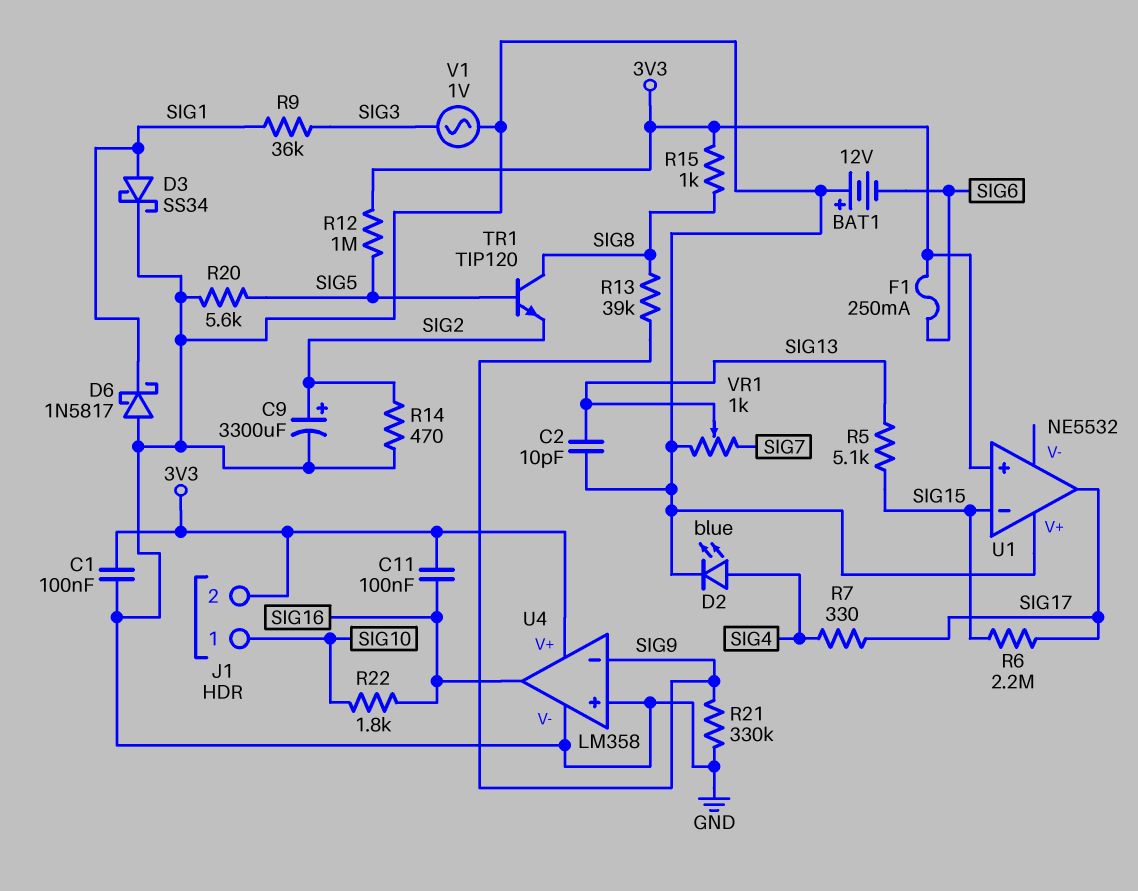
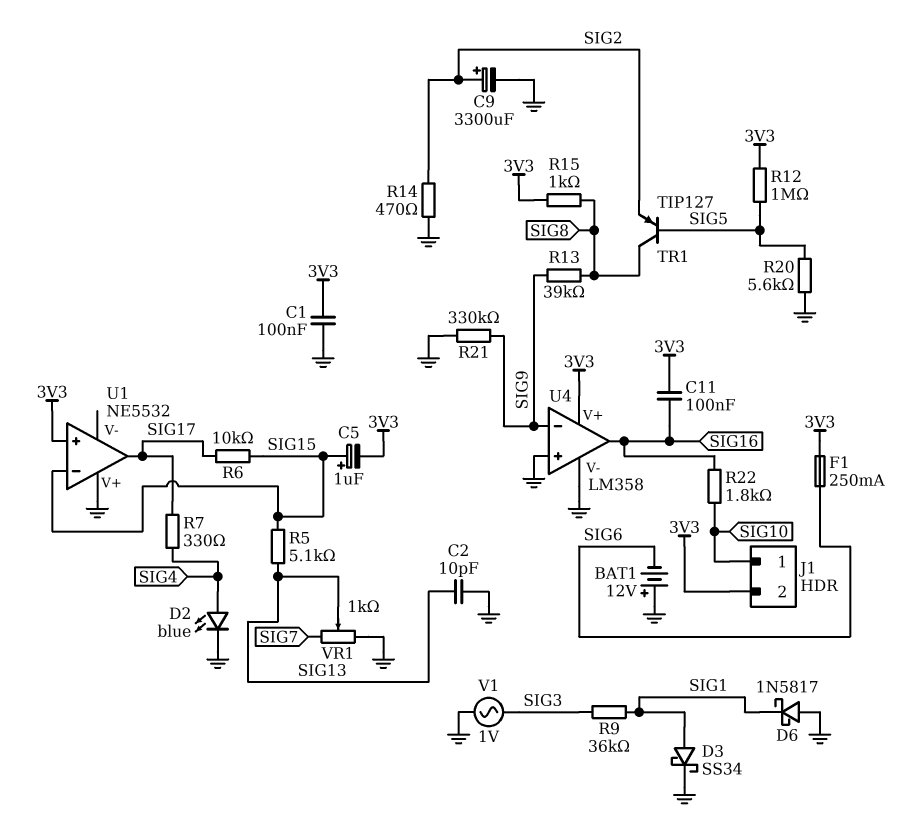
C5: none -> 1uF (plus SIG15, minus 3V3)
R6: 2.2M (SIG15, SIG17) -> 10k (SIG15, SIG17)
TR1: NPN TIP120 (B SIG5, C SIG8, E SIG2) -> PNP TIP127 (B SIG5, C SIG8, E SIG2)

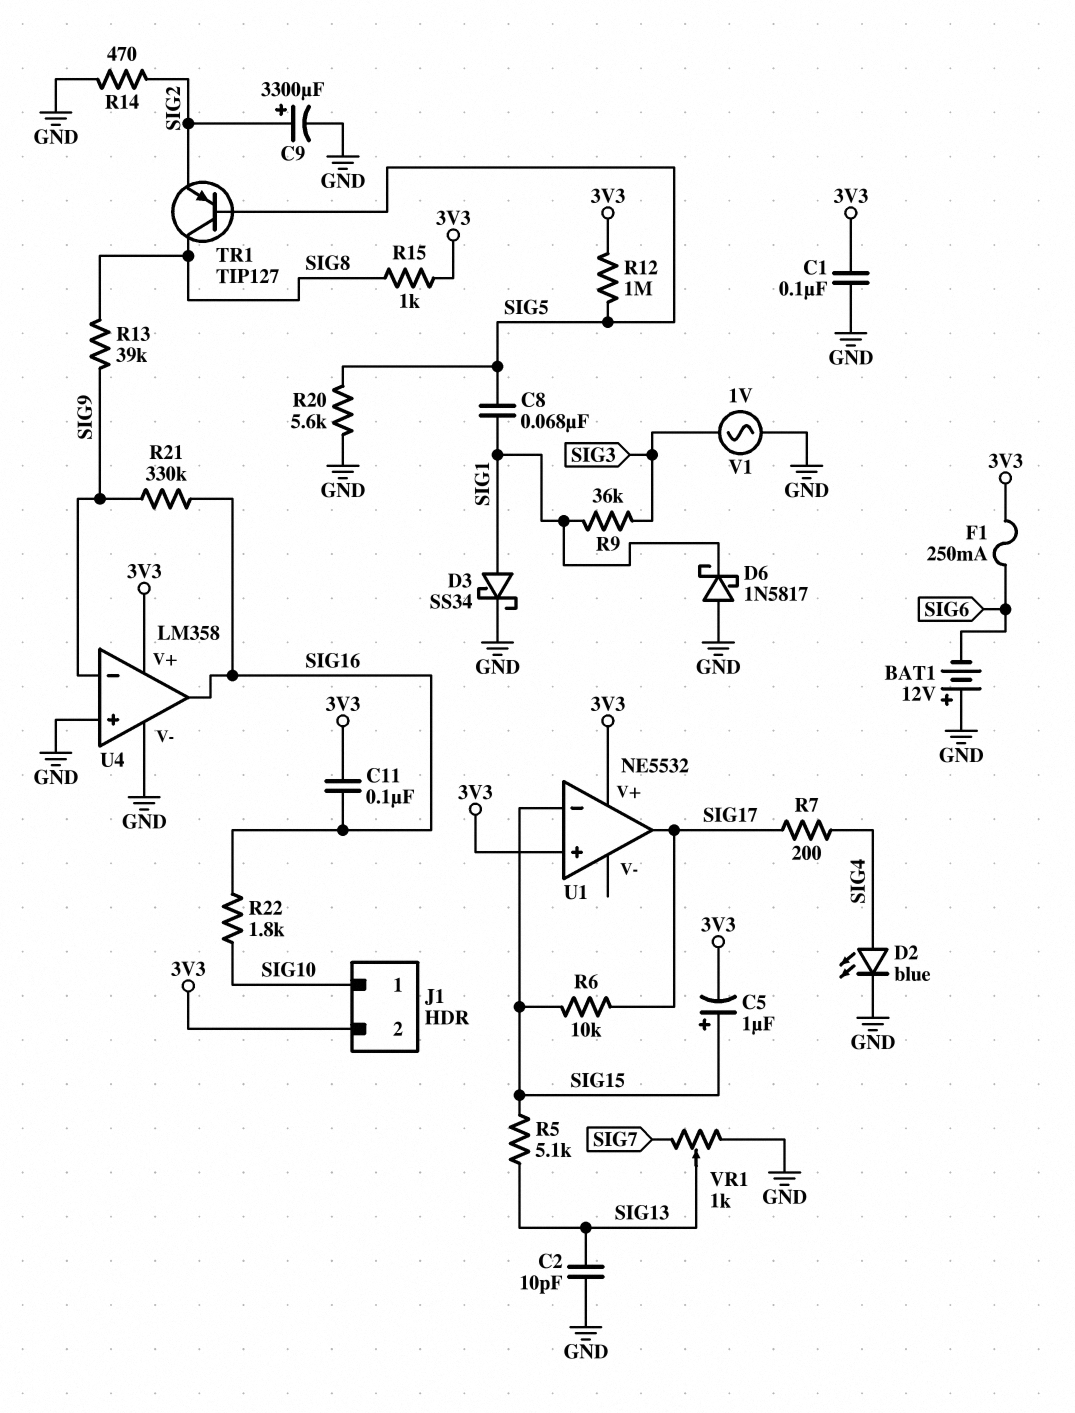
C8: none -> 68nF (SIG1, SIG5)
R7: 330 (SIG4, SIG17) -> 200 (SIG4, SIG17)
R21: 330k (GND, SIG9) -> 330k (SIG9, SIG16)
U1 pin V+: GND -> 3V3

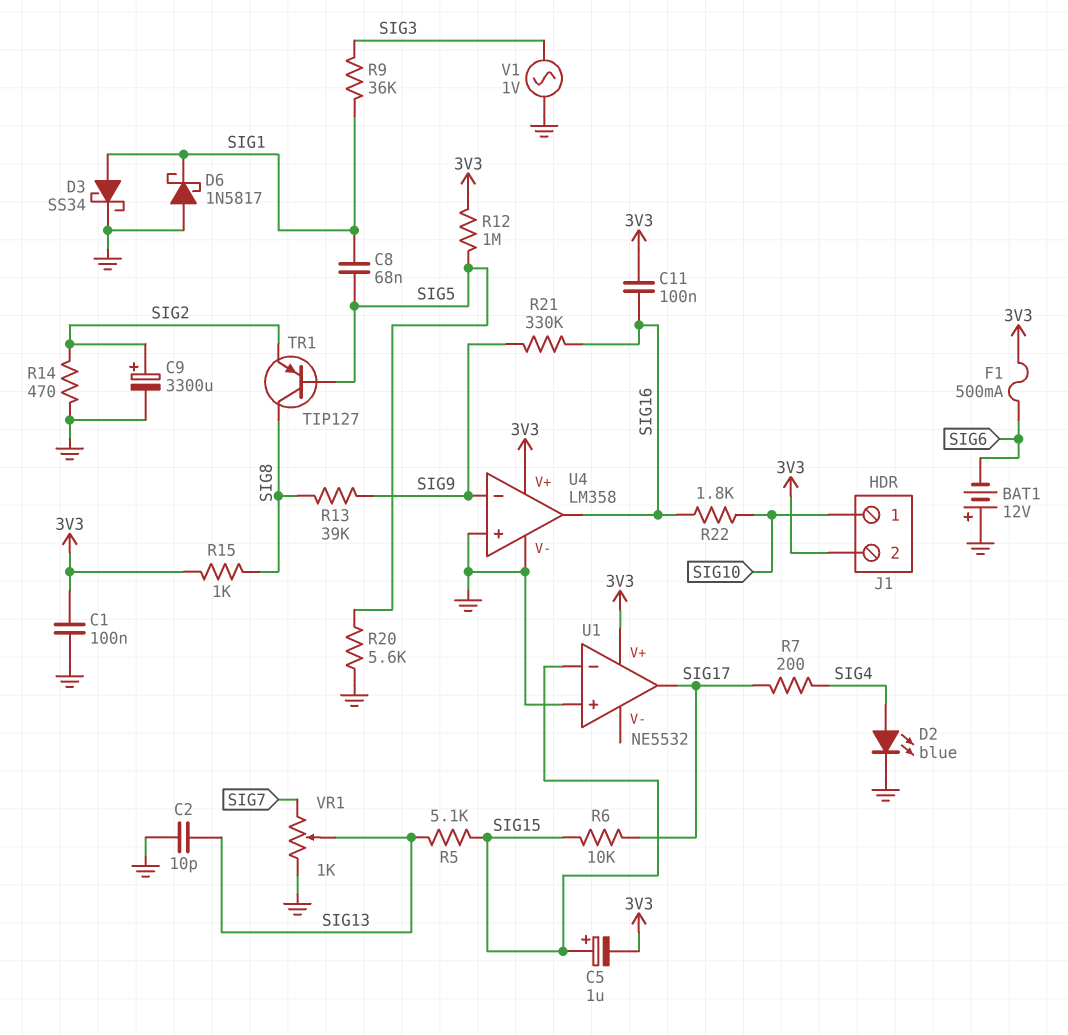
F1: 250mA (3V3, SIG6) -> 500mA (3V3, SIG6)
U1 pin in+: 3V3 -> GND

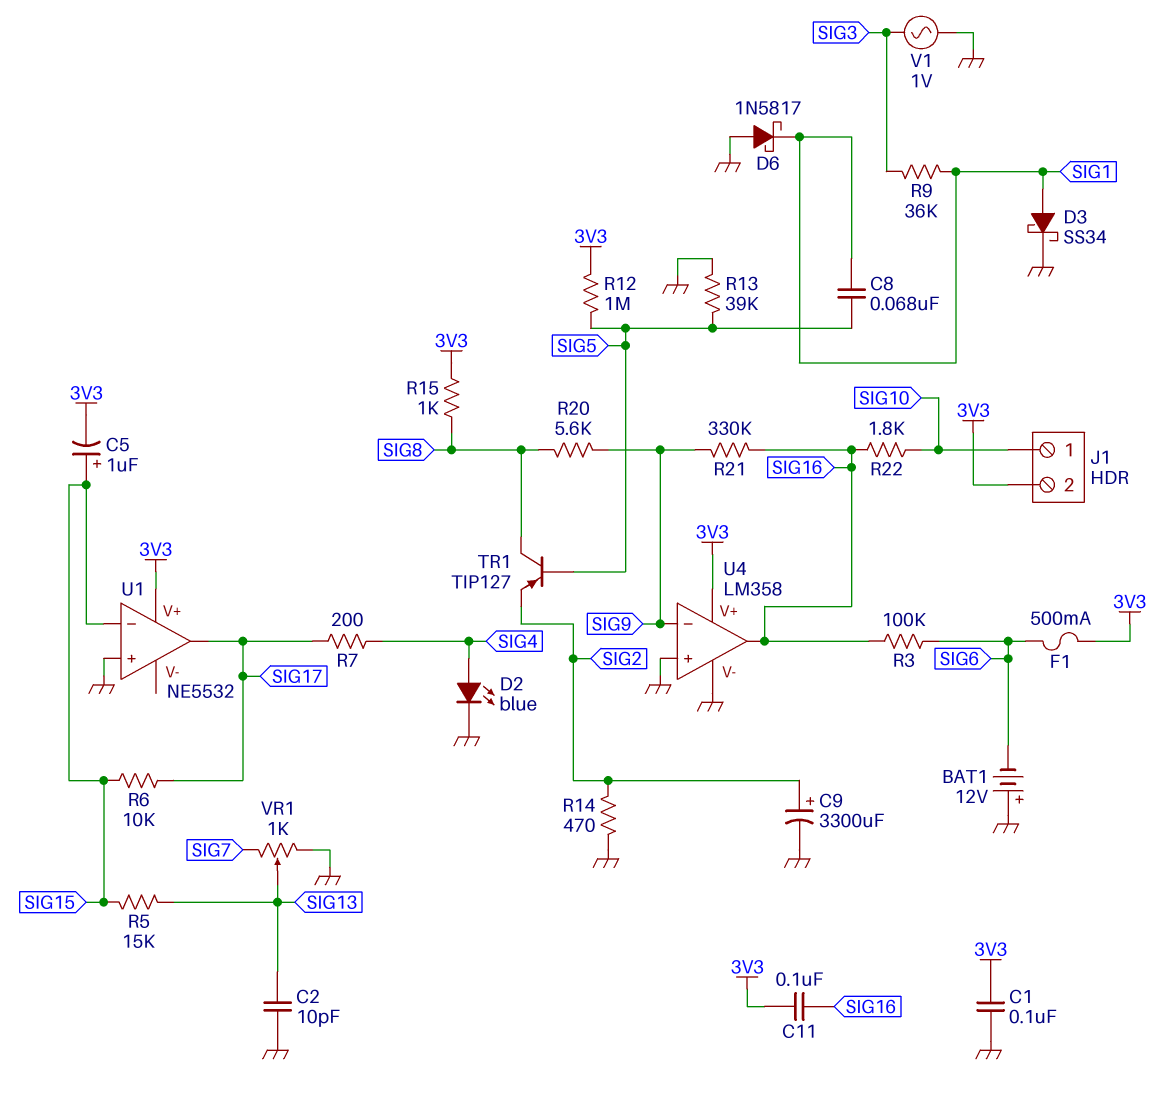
R3: none -> 100k (SIG6, SIG16)
R5: 5.1k (SIG13, SIG15) -> 15k (SIG13, SIG15)
R13: 39k (SIG8, SIG9) -> 39k (GND, SIG5)
R20: 5.6k (GND, SIG5) -> 5.6k (SIG8, SIG9)

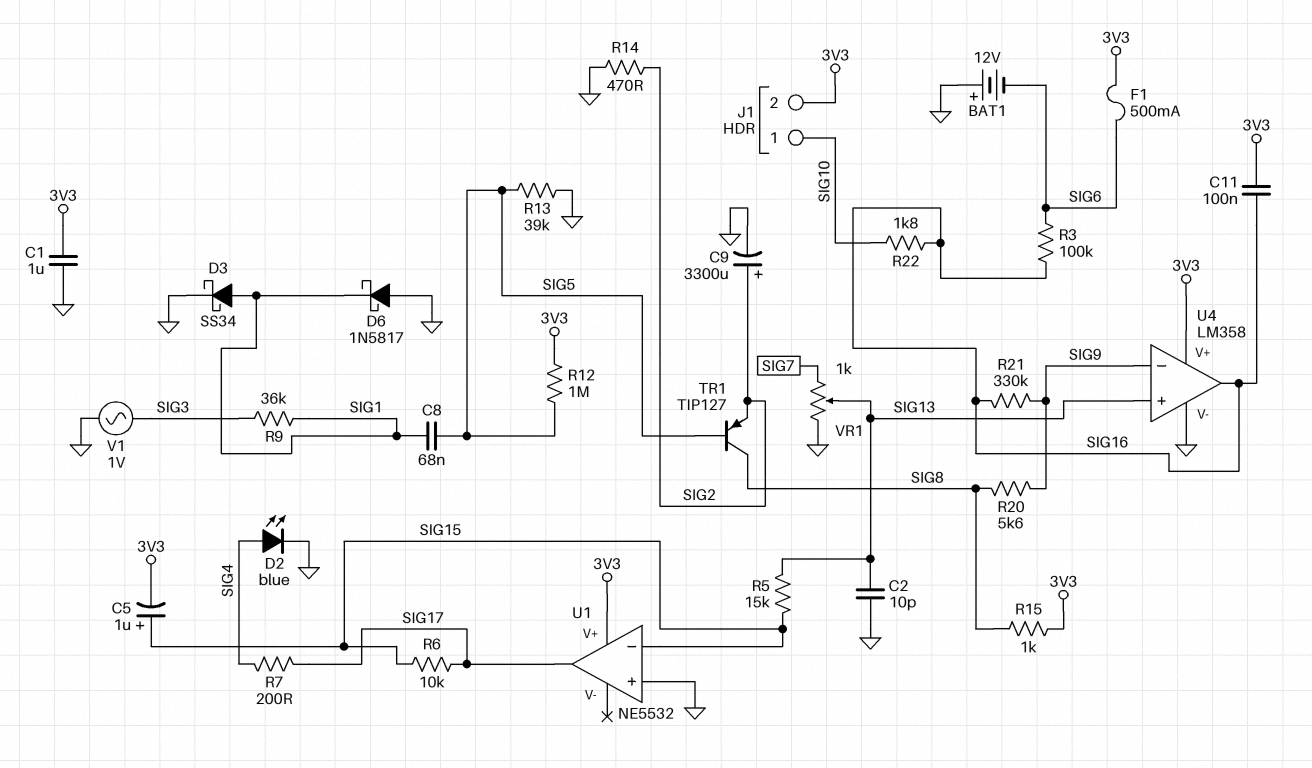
C1: 100nF (3V3, GND) -> 1uF (3V3, GND)
U4 pin in+: GND -> SIG13

